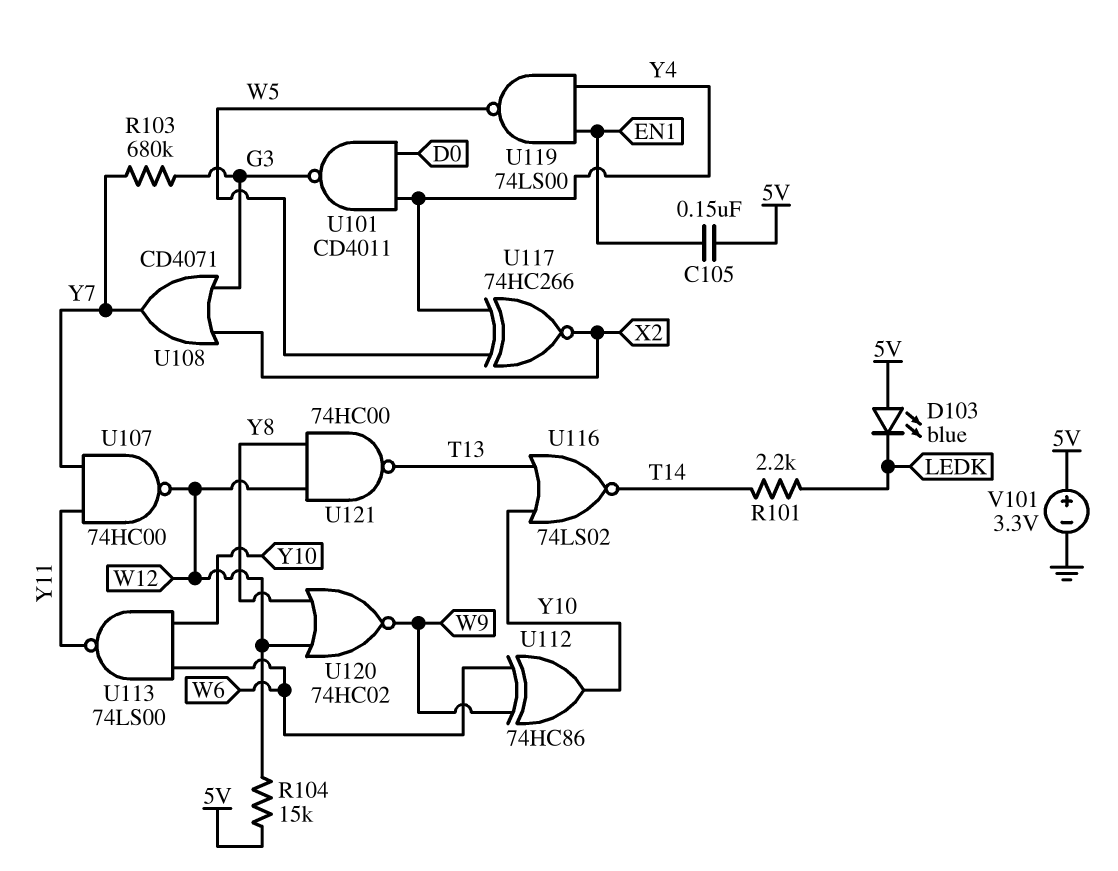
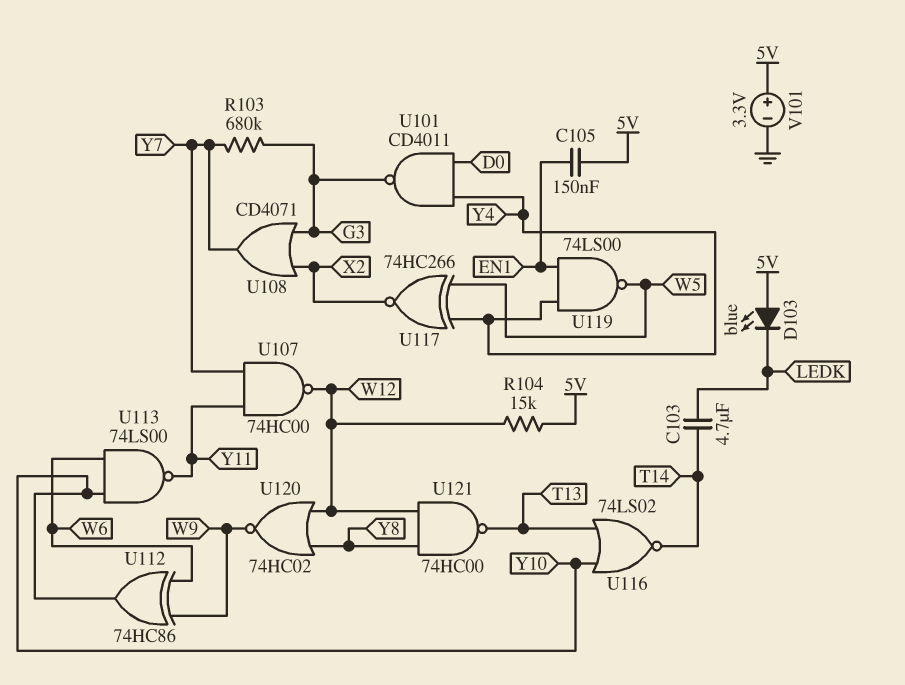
C103: none -> 4.7uF (LEDK, T14)
R101: 2.2k (LEDK, T14) -> none

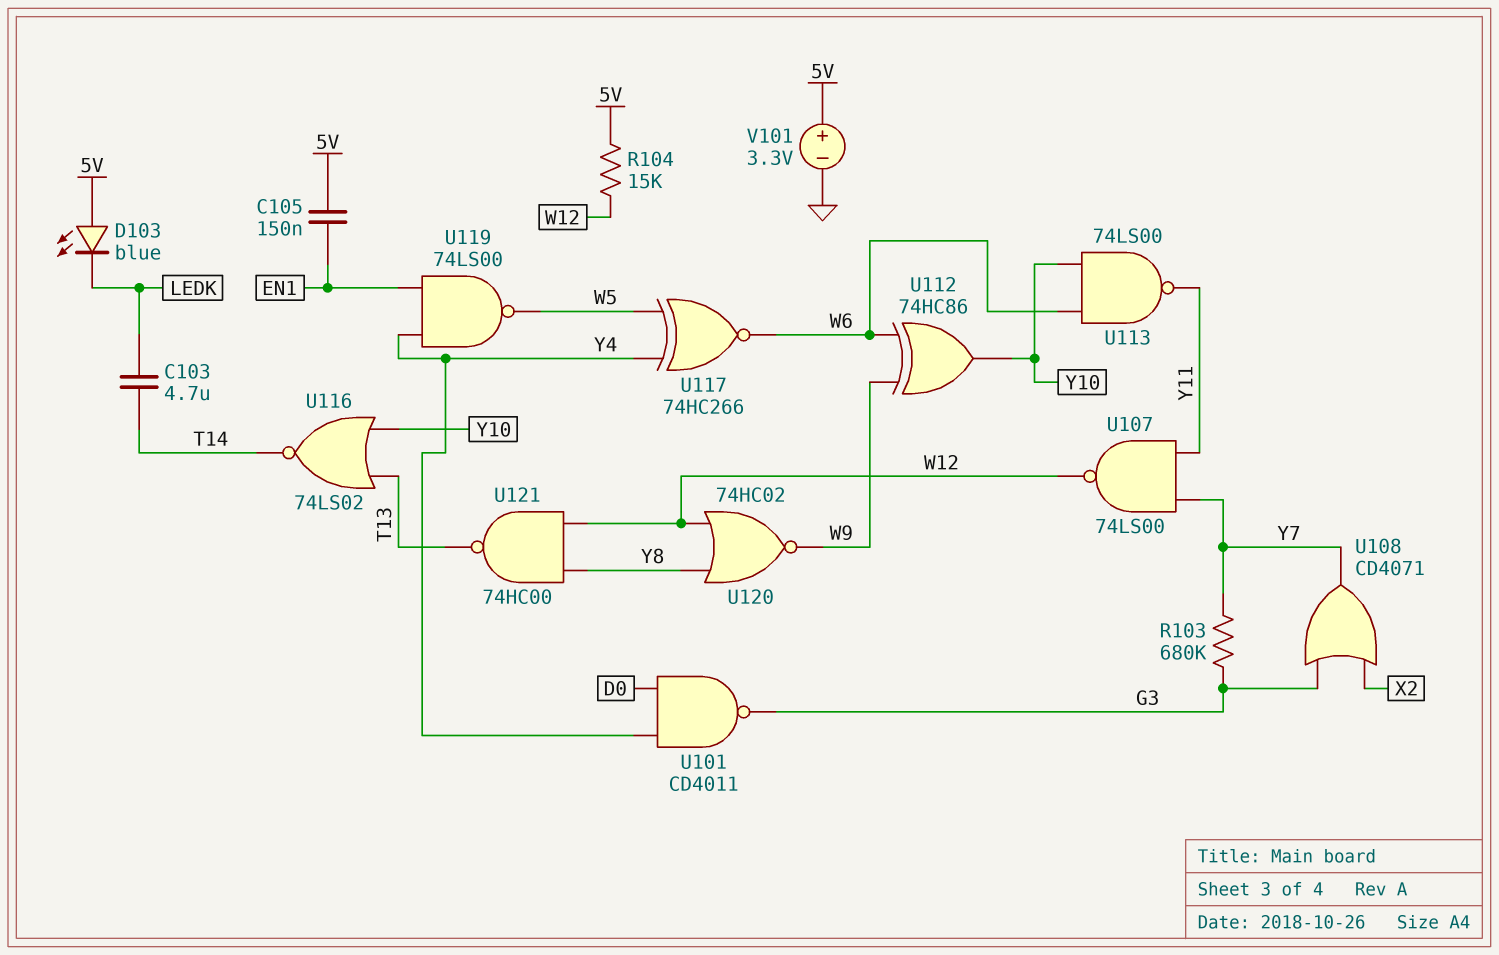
U107: NAND 74HC00 (in Y7, in Y11, out W12) -> NAND 74LS00 (in Y7, in Y11, out W12)
U117: XNOR 74HC266 (in W5, in Y4, out X2) -> XNOR 74HC266 (in W5, in Y4, out W6)

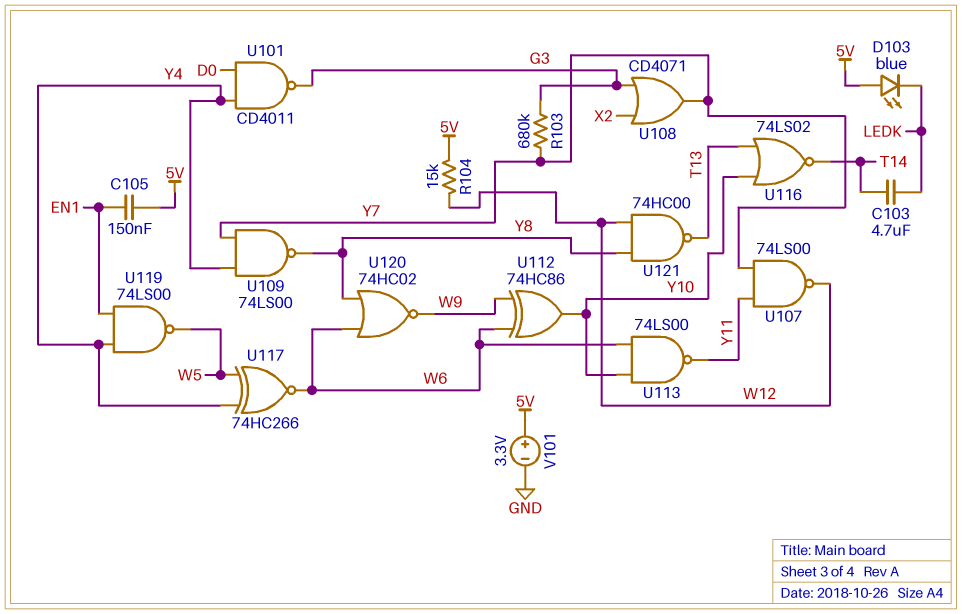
U109: none -> NAND 74LS00 (in Y4, in Y7, out Y8)
U120: NOR 74HC02 (in W12, in Y8, out W9) -> NOR 74HC02 (in W6, in Y8, out W9)

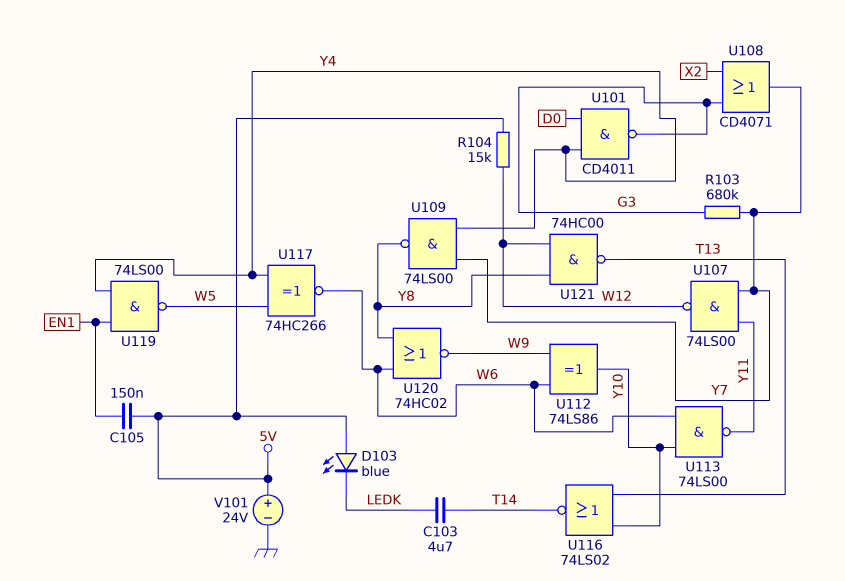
U112: XOR 74HC86 (in W6, in W9, out Y10) -> XOR 74LS86 (in W6, in W9, out Y10)
V101: 3.3V (plus 5V, minus GND) -> 24V (plus 5V, minus GND)

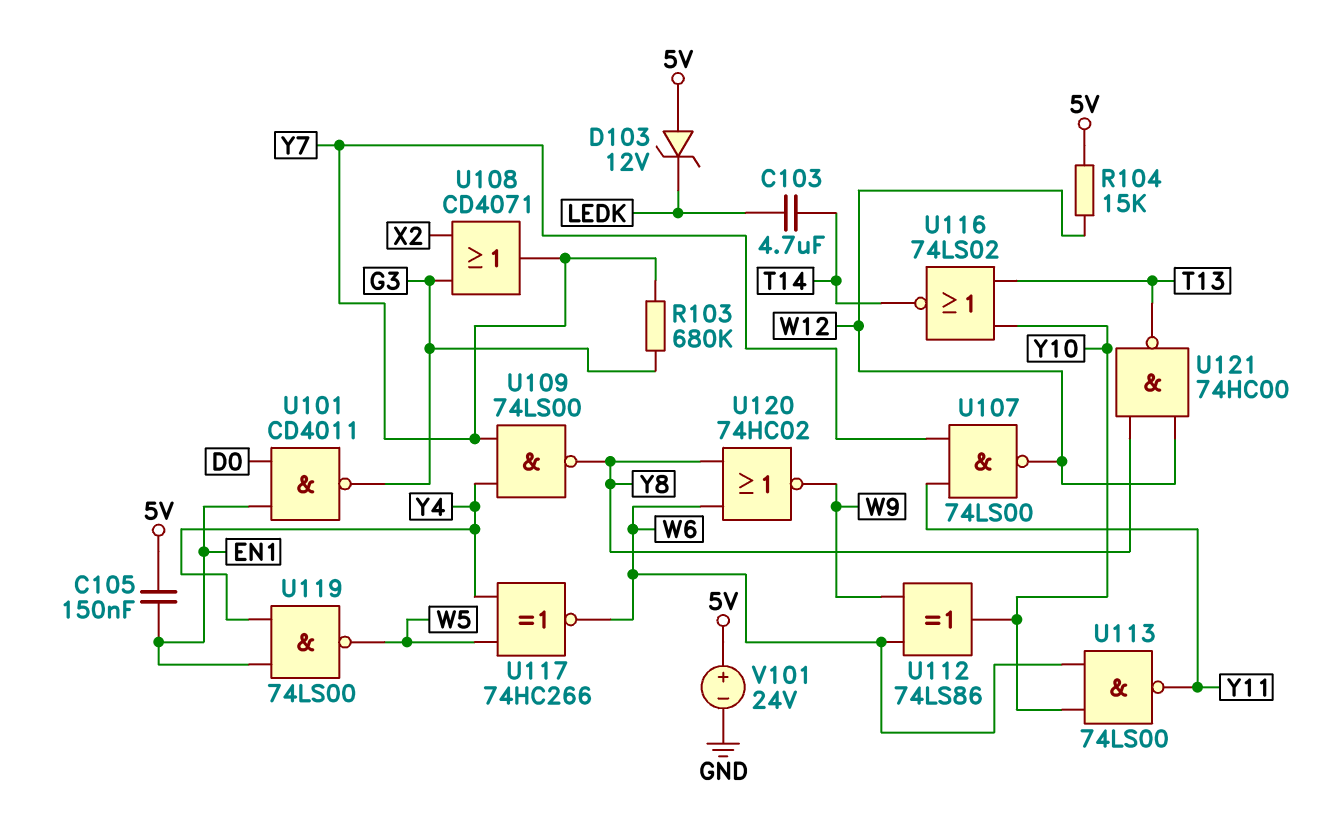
D103: LED blue (A 5V, K LEDK) -> zener 12V (A 5V, K LEDK)
U101: NAND CD4011 (in D0, in Y4, out G3) -> NAND CD4011 (in D0, in EN1, out G3)

